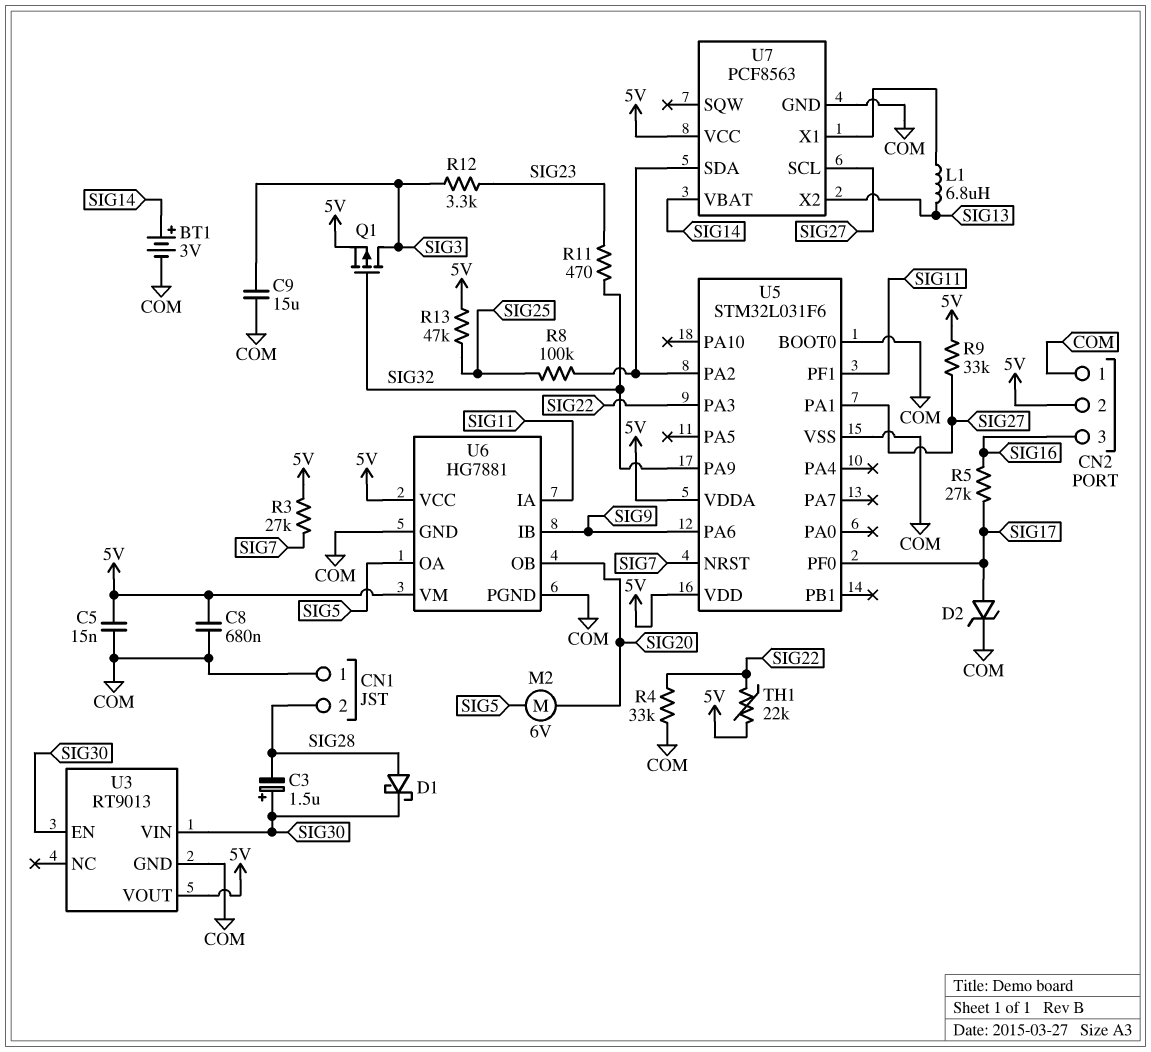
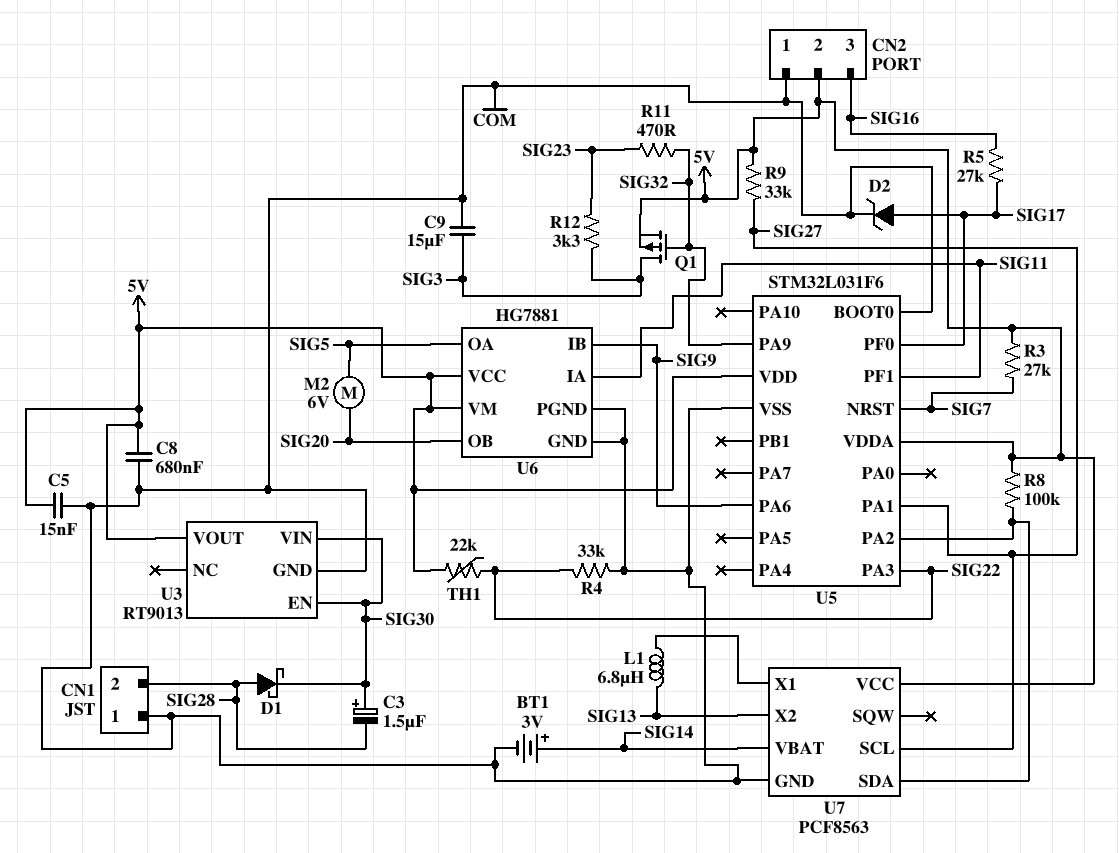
R8: 100k (SIG25, U5/PA2) -> 100k (5V, U5/PA2)
R13: 47k (5V, SIG25) -> none

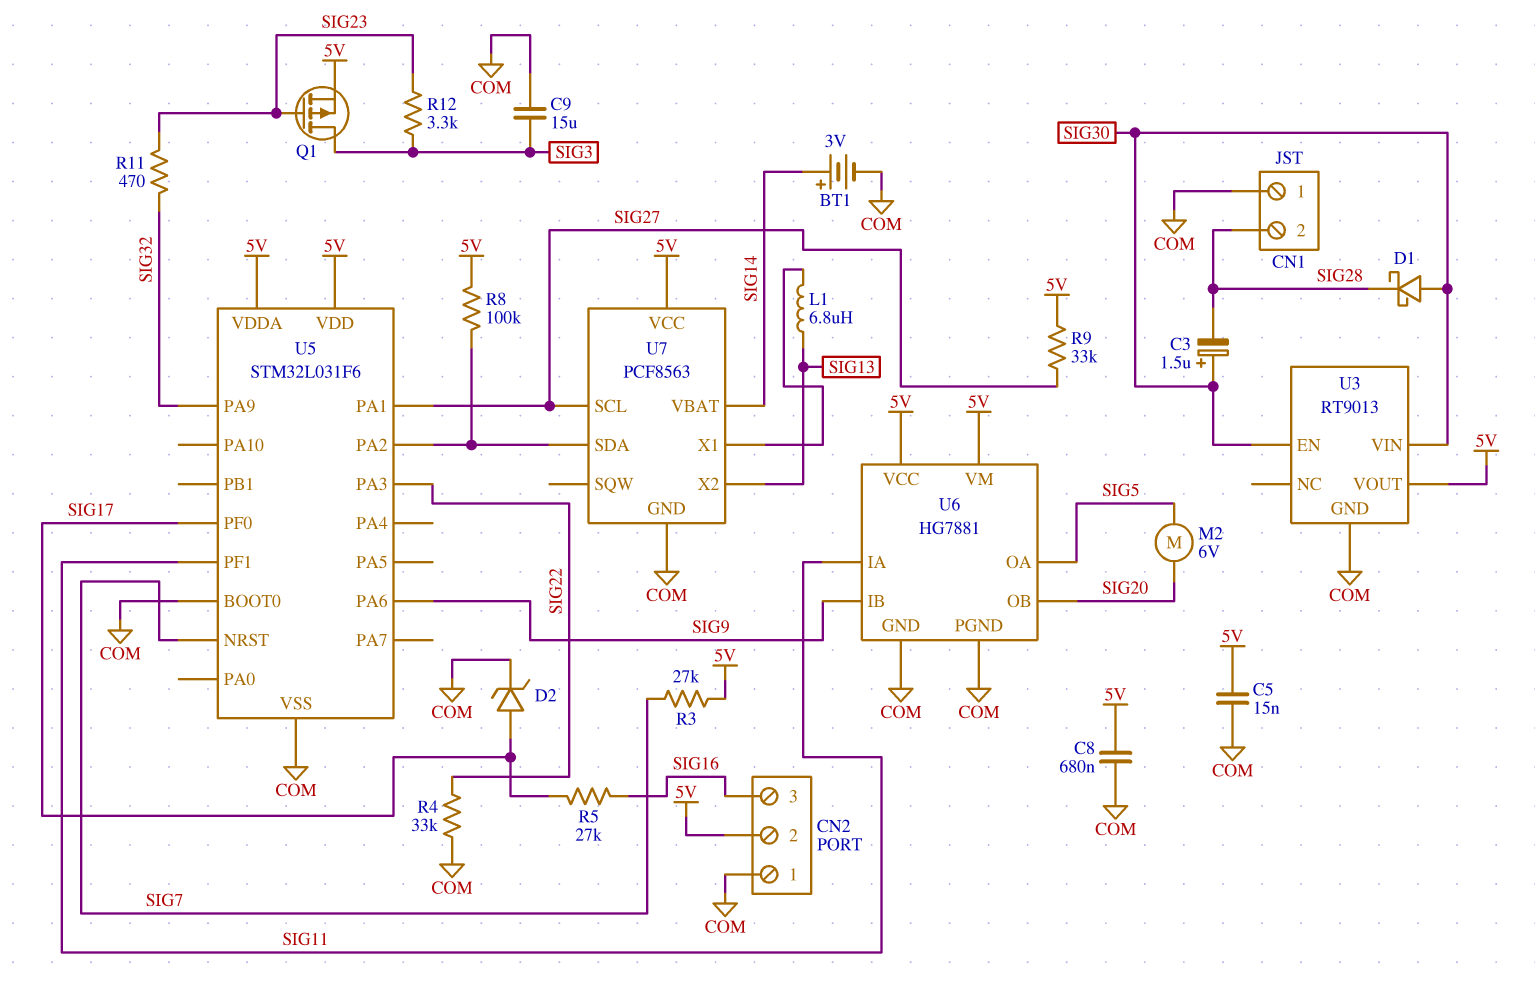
D1: schottky (A SIG28, K SIG30) -> schottky (A SIG30, K SIG28)
Q1: PMOS (G SIG32, D SIG3, S 5V) -> PMOS (G SIG23, D SIG3, S 5V)
TH1: 22k (5V, SIG22) -> none

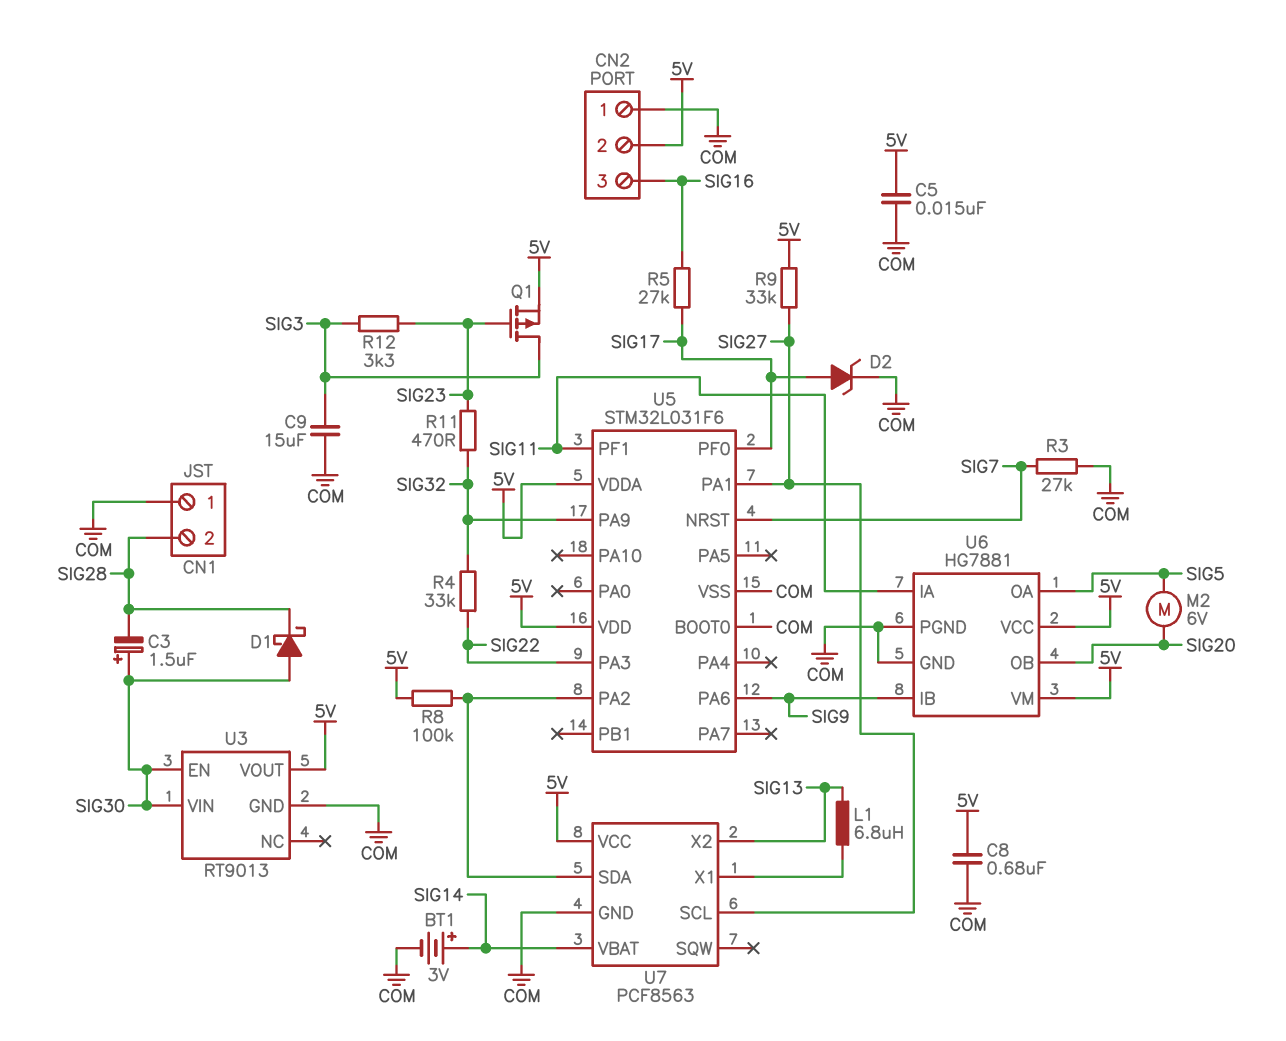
R3: 27k (5V, SIG7) -> 27k (COM, SIG7)
R4: 33k (COM, SIG22) -> 33k (SIG22, SIG32)

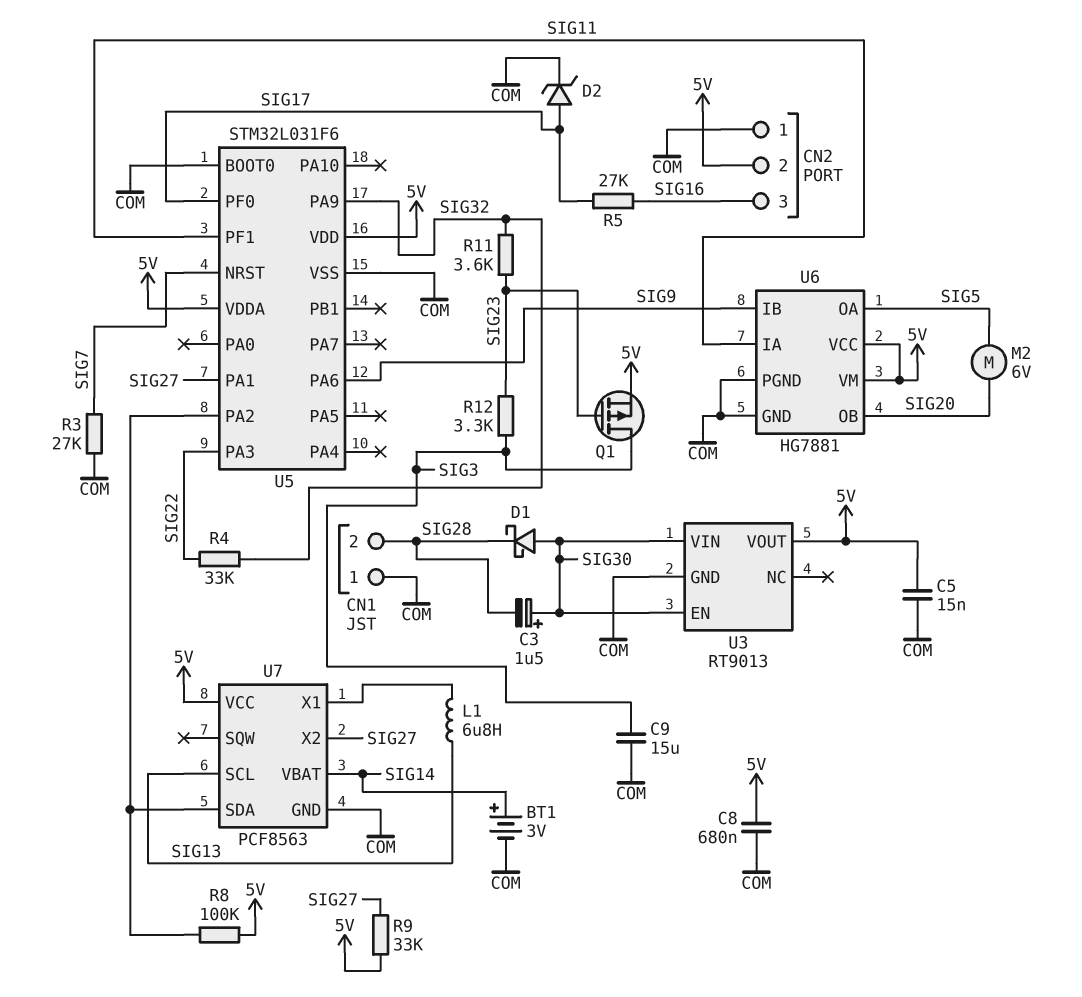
R11: 470 (SIG23, SIG32) -> 3.6k (SIG23, SIG32)
U7 pin SCL: SIG27 -> SIG13
U7 pin X2: SIG13 -> SIG27

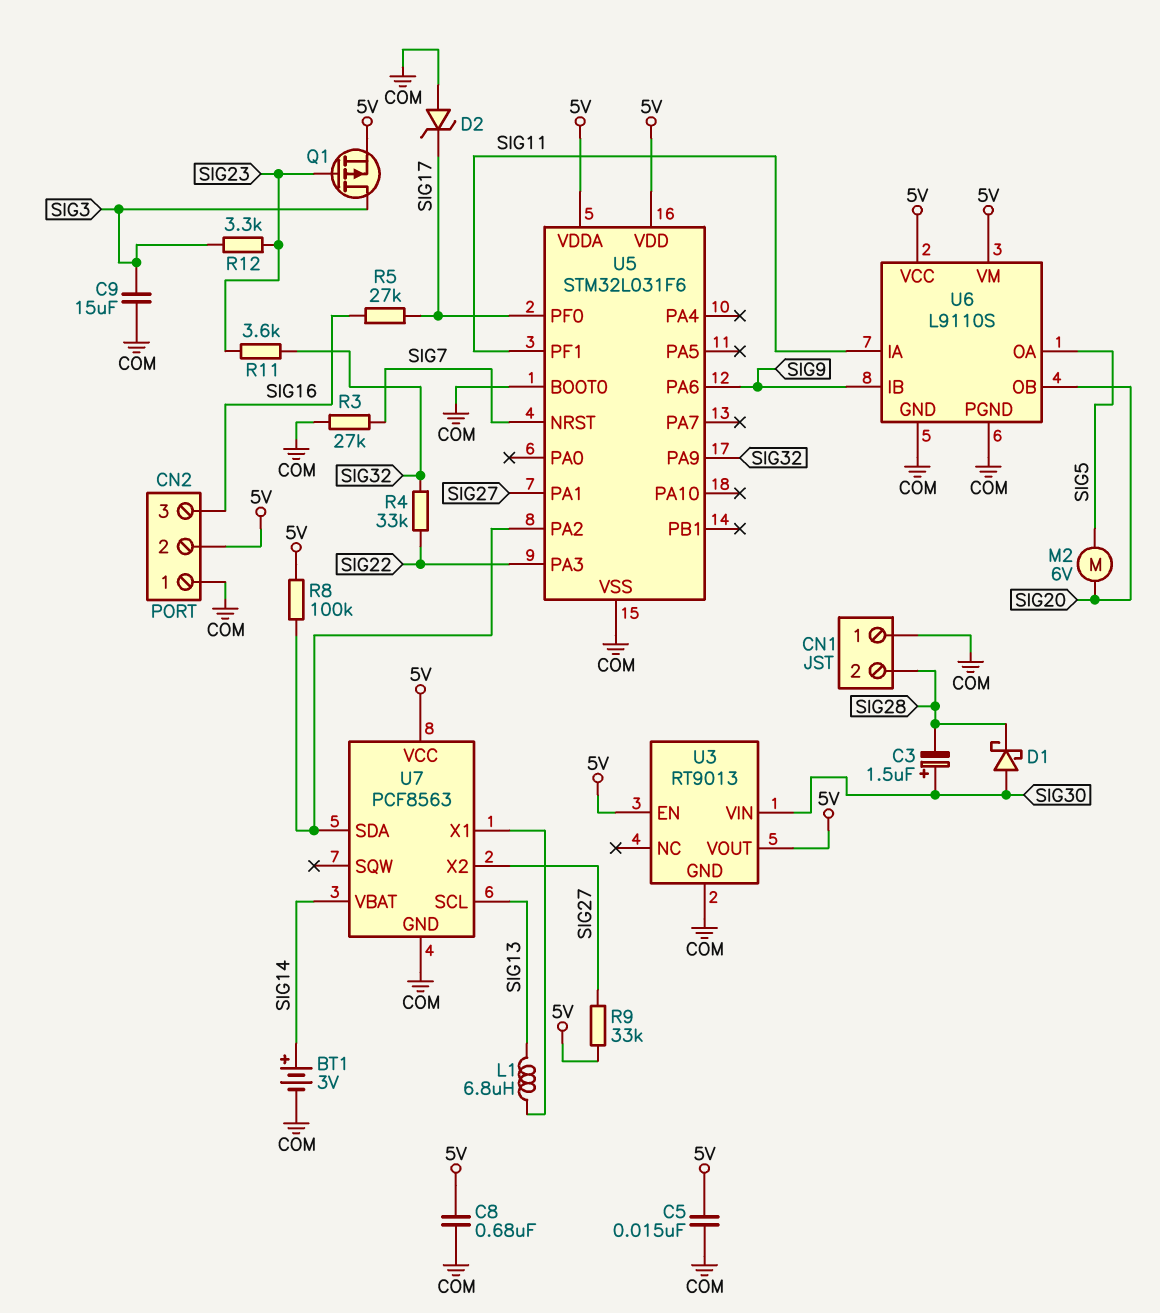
D2: zener (A SIG17, K COM) -> zener (A COM, K SIG17)
U3 pin EN: SIG30 -> 5V
U6: HG7881 -> L9110S

